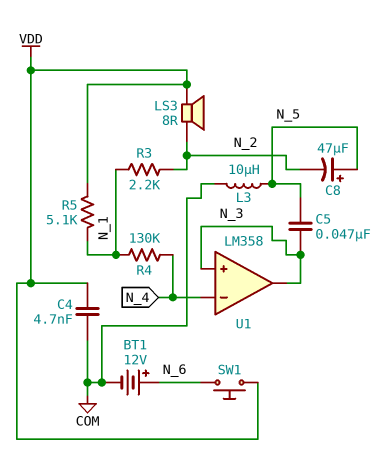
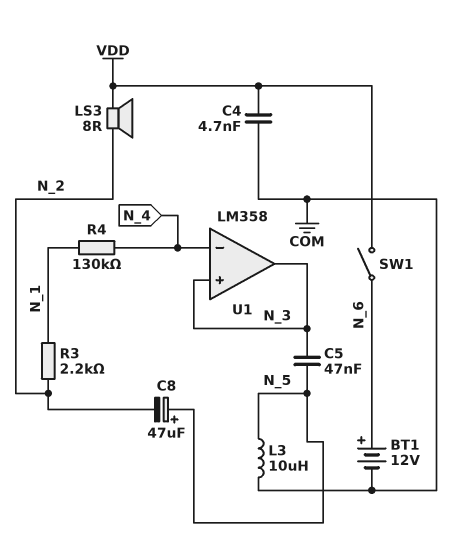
R5: 5.1k (N_1, VDD) -> none
SW1: button (N_6, VDD) -> switch (N_6, VDD)

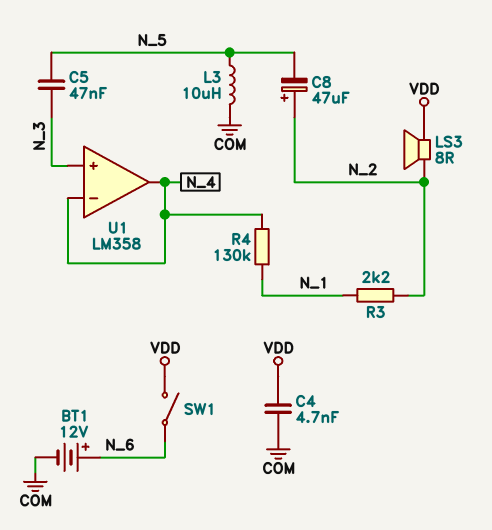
C8: 47uF (plus N_5, minus N_2) -> 47uF (plus N_2, minus N_5)
U1 pin out: N_3 -> N_4

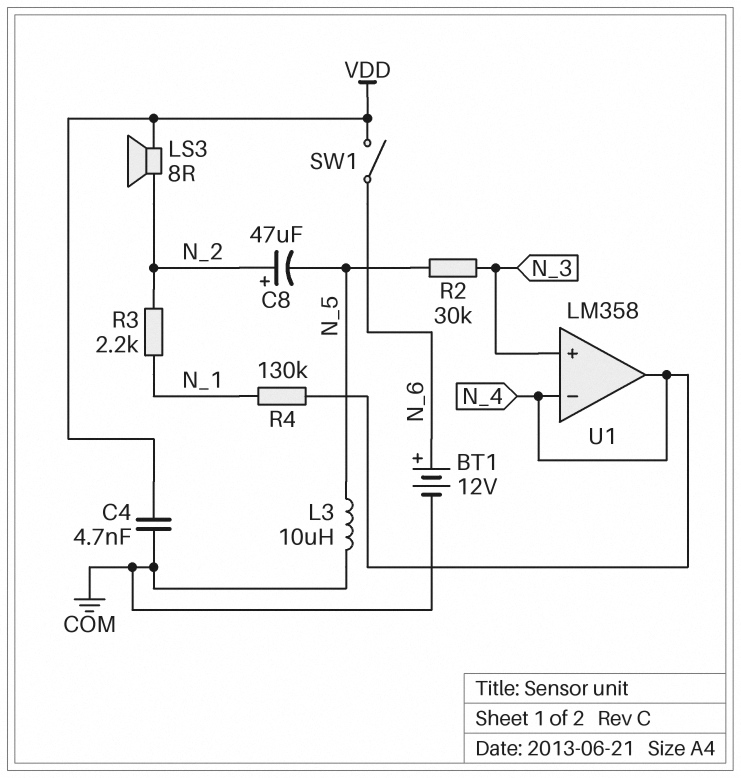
C5: 47nF (N_3, N_5) -> none
R2: none -> 30k (N_3, N_5)

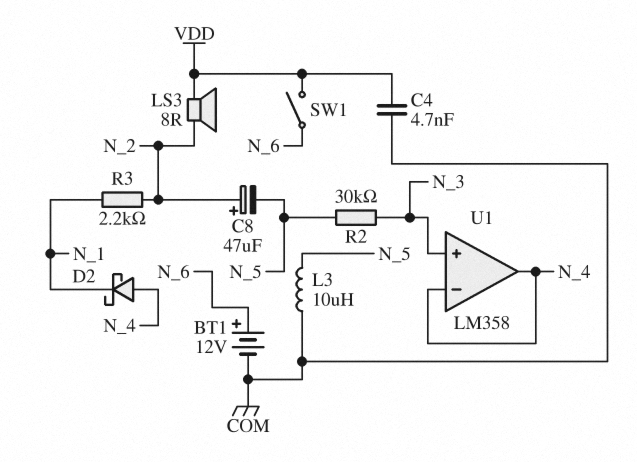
D2: none -> schottky (A N_4, K N_1)
R4: 130k (N_1, N_4) -> none

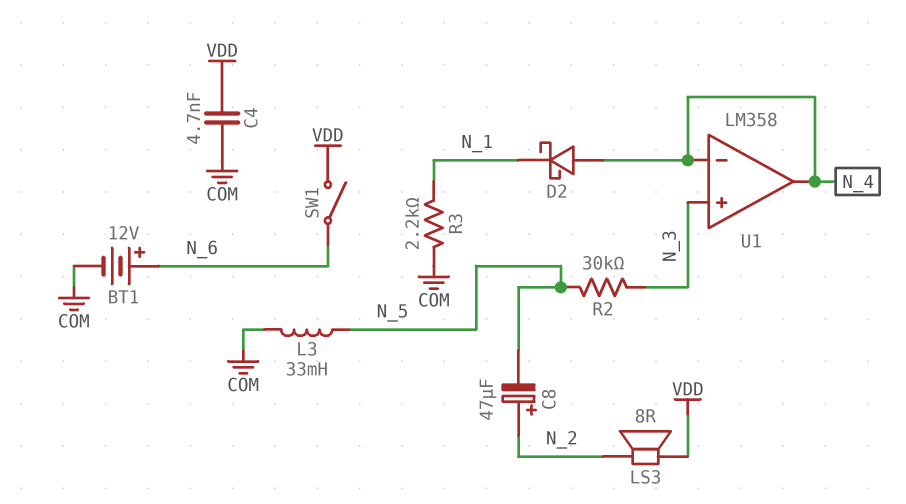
L3: 10uH (COM, N_5) -> 33mH (COM, N_5)
R3: 2.2k (N_1, N_2) -> 2.2k (COM, N_1)

